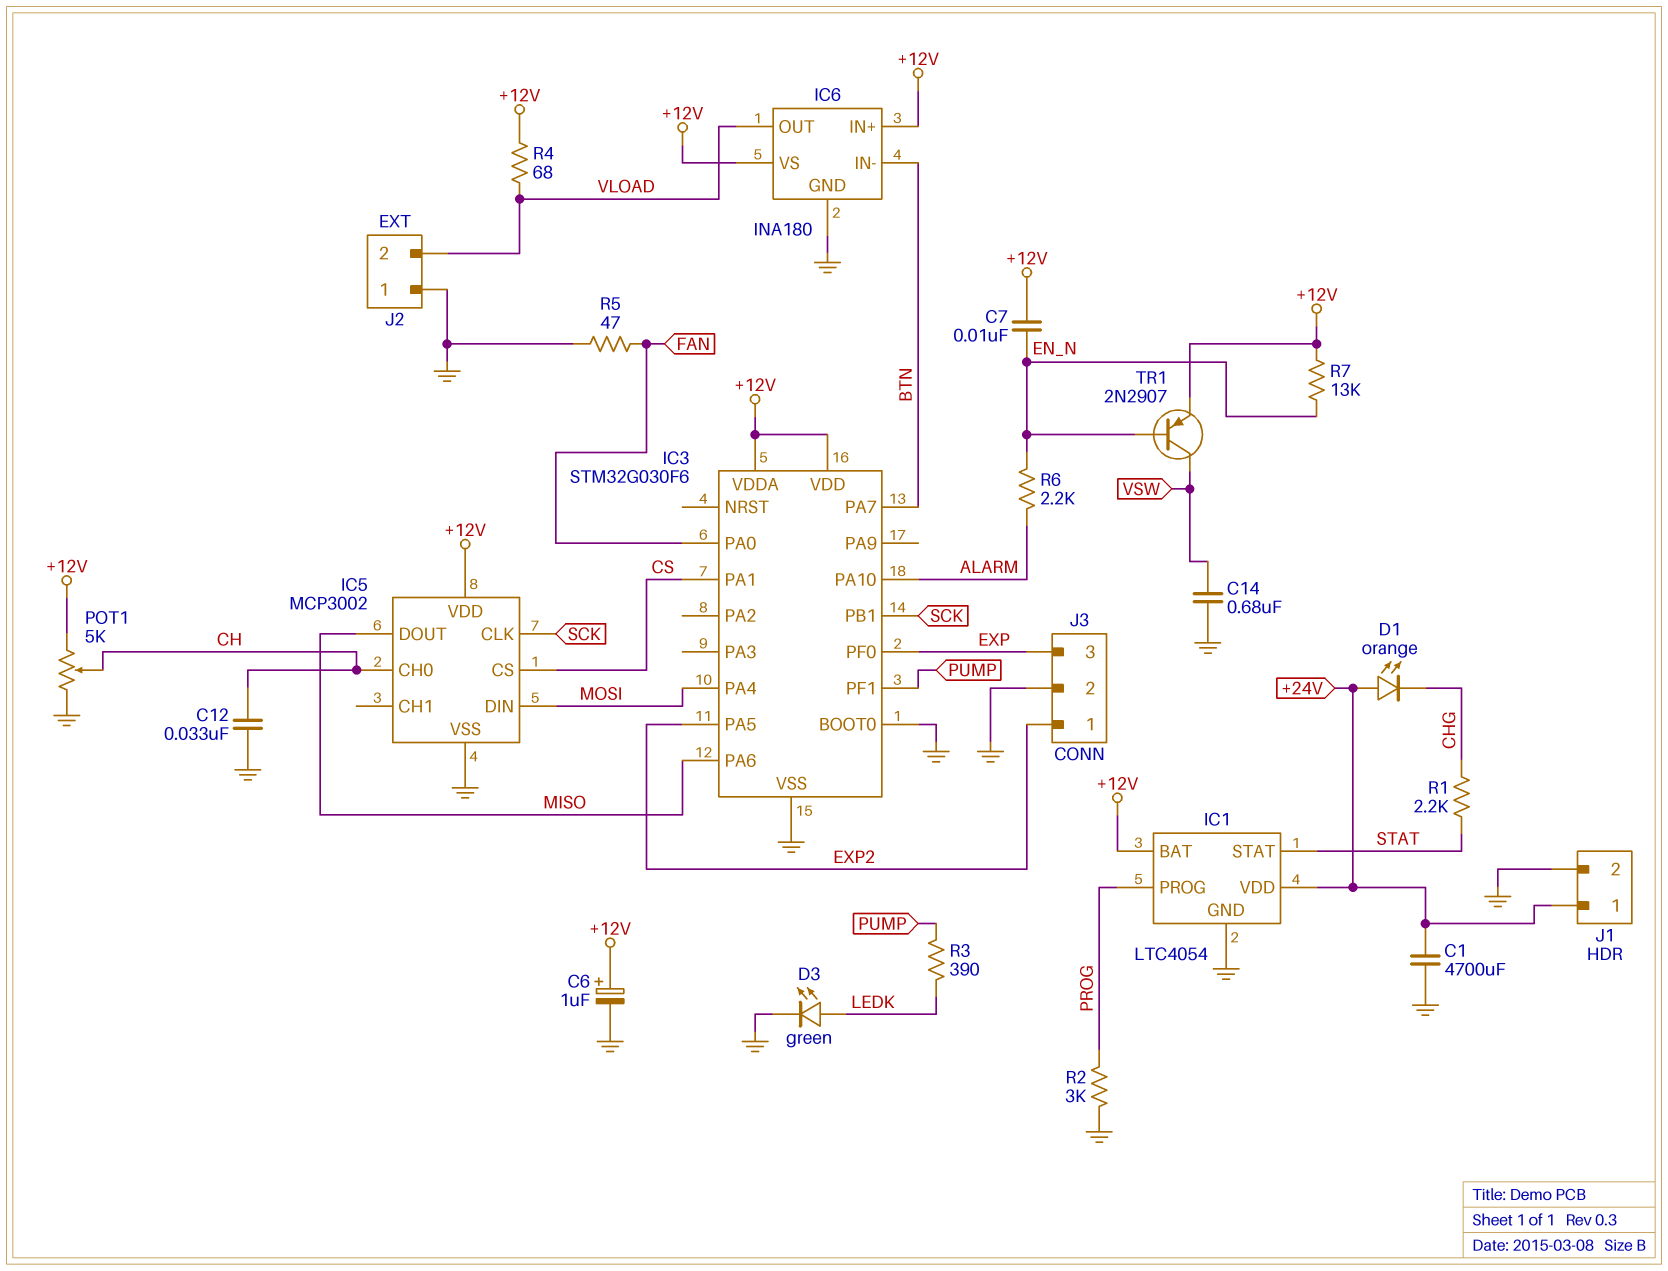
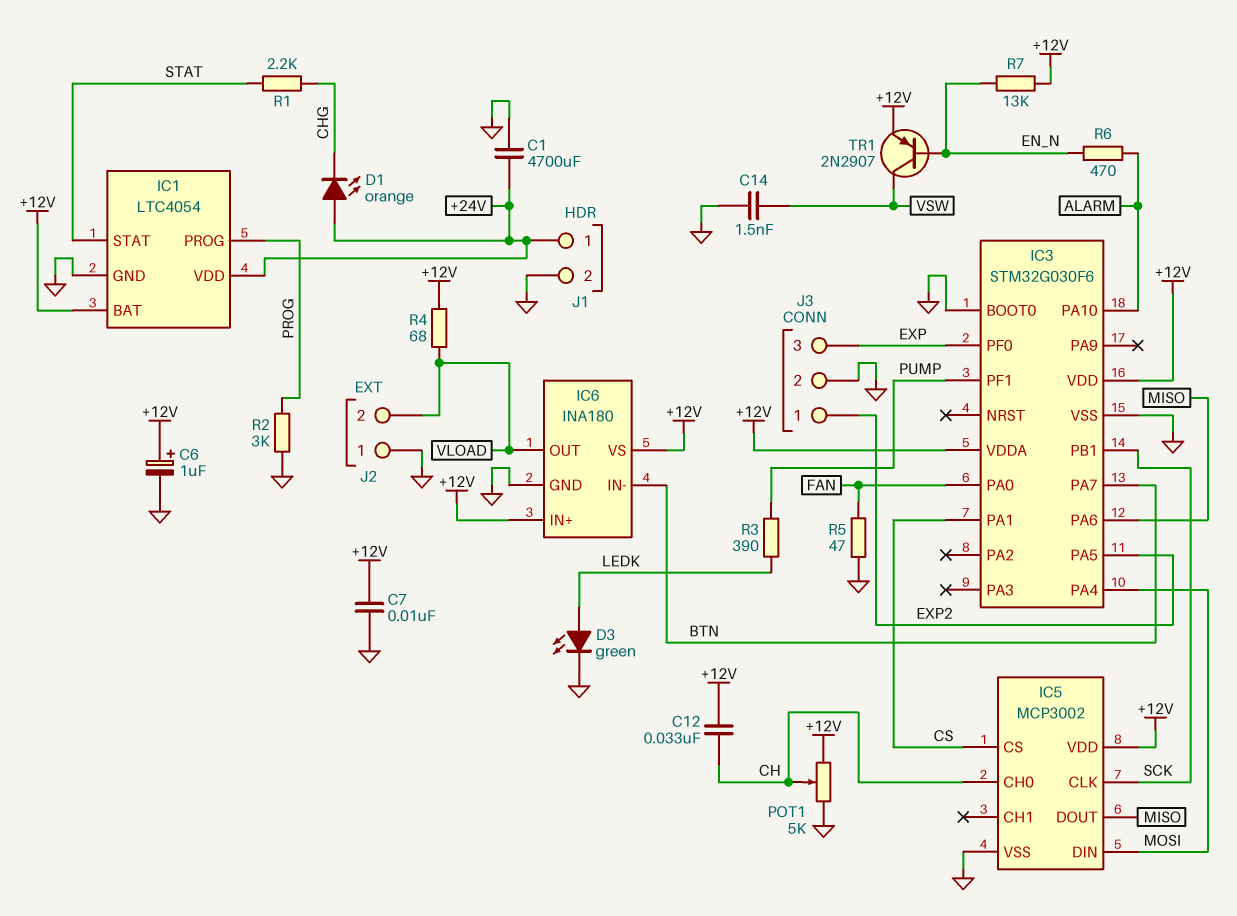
C7: 10nF (+12V, EN_N) -> 10nF (+12V, GND)
C12: 33nF (CH, GND) -> 33nF (+12V, CH)
C14: 680nF (GND, VSW) -> 1.5nF (GND, VSW)
R6: 2.2k (ALARM, EN_N) -> 470 (ALARM, EN_N)

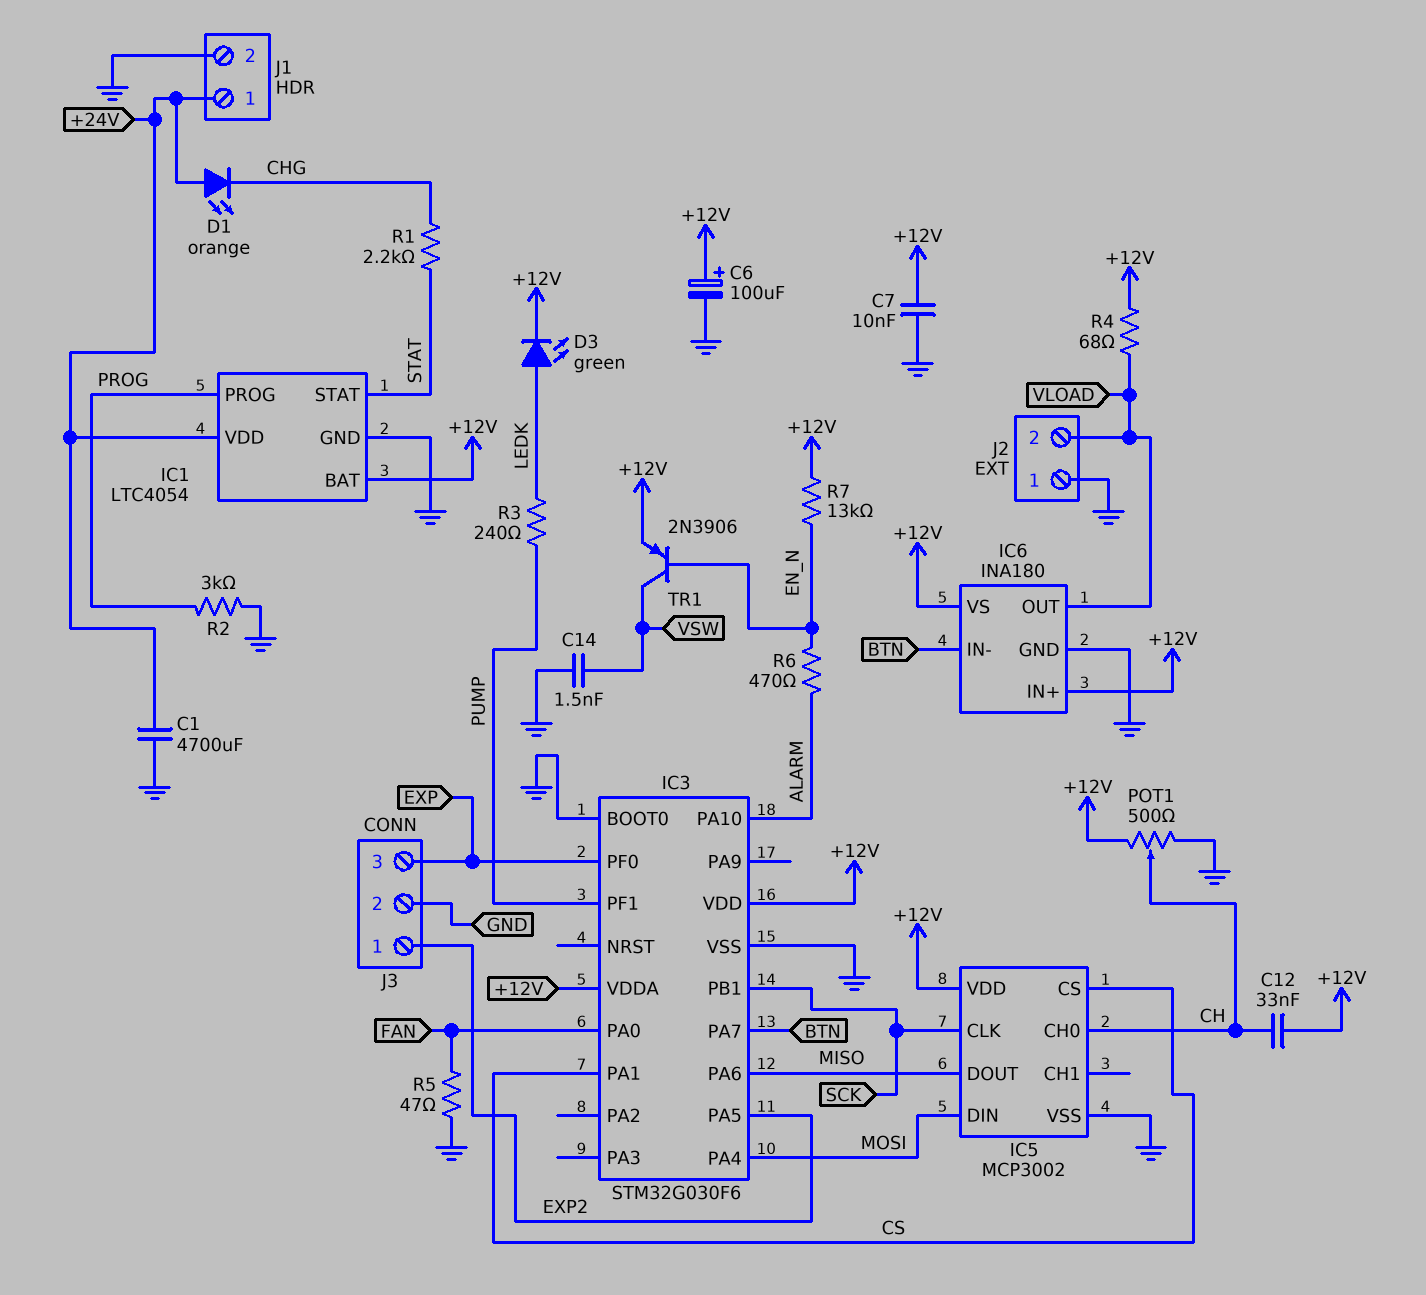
C6: 1uF (plus +12V, minus GND) -> 100uF (plus +12V, minus GND)
D3: LED green (A LEDK, K GND) -> LED green (A LEDK, K +12V)
POT1: 5k (+12V, GND, wiper CH) -> 500 (+12V, GND, wiper CH)
R3: 390 (LEDK, PUMP) -> 240 (LEDK, PUMP)
TR1: PNP 2N2907 (B EN_N, C VSW, E +12V) -> PNP 2N3906 (B EN_N, C VSW, E +12V)

